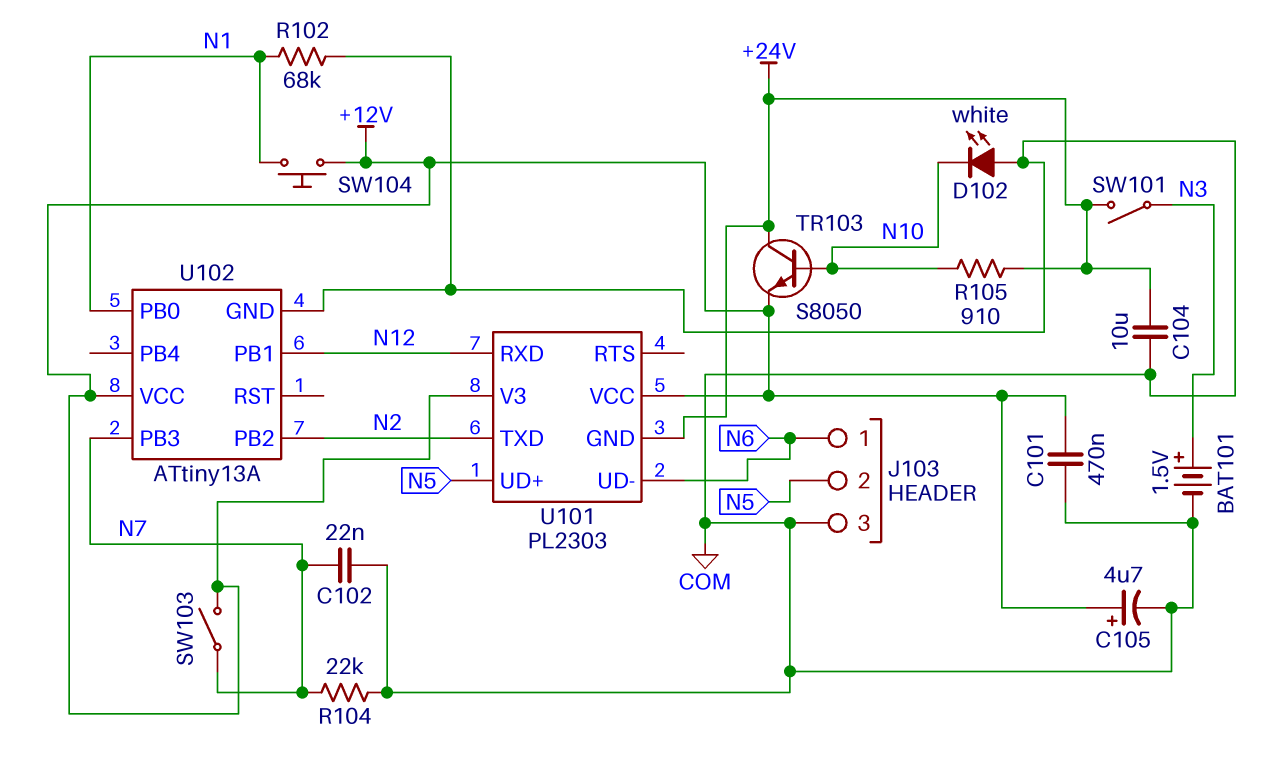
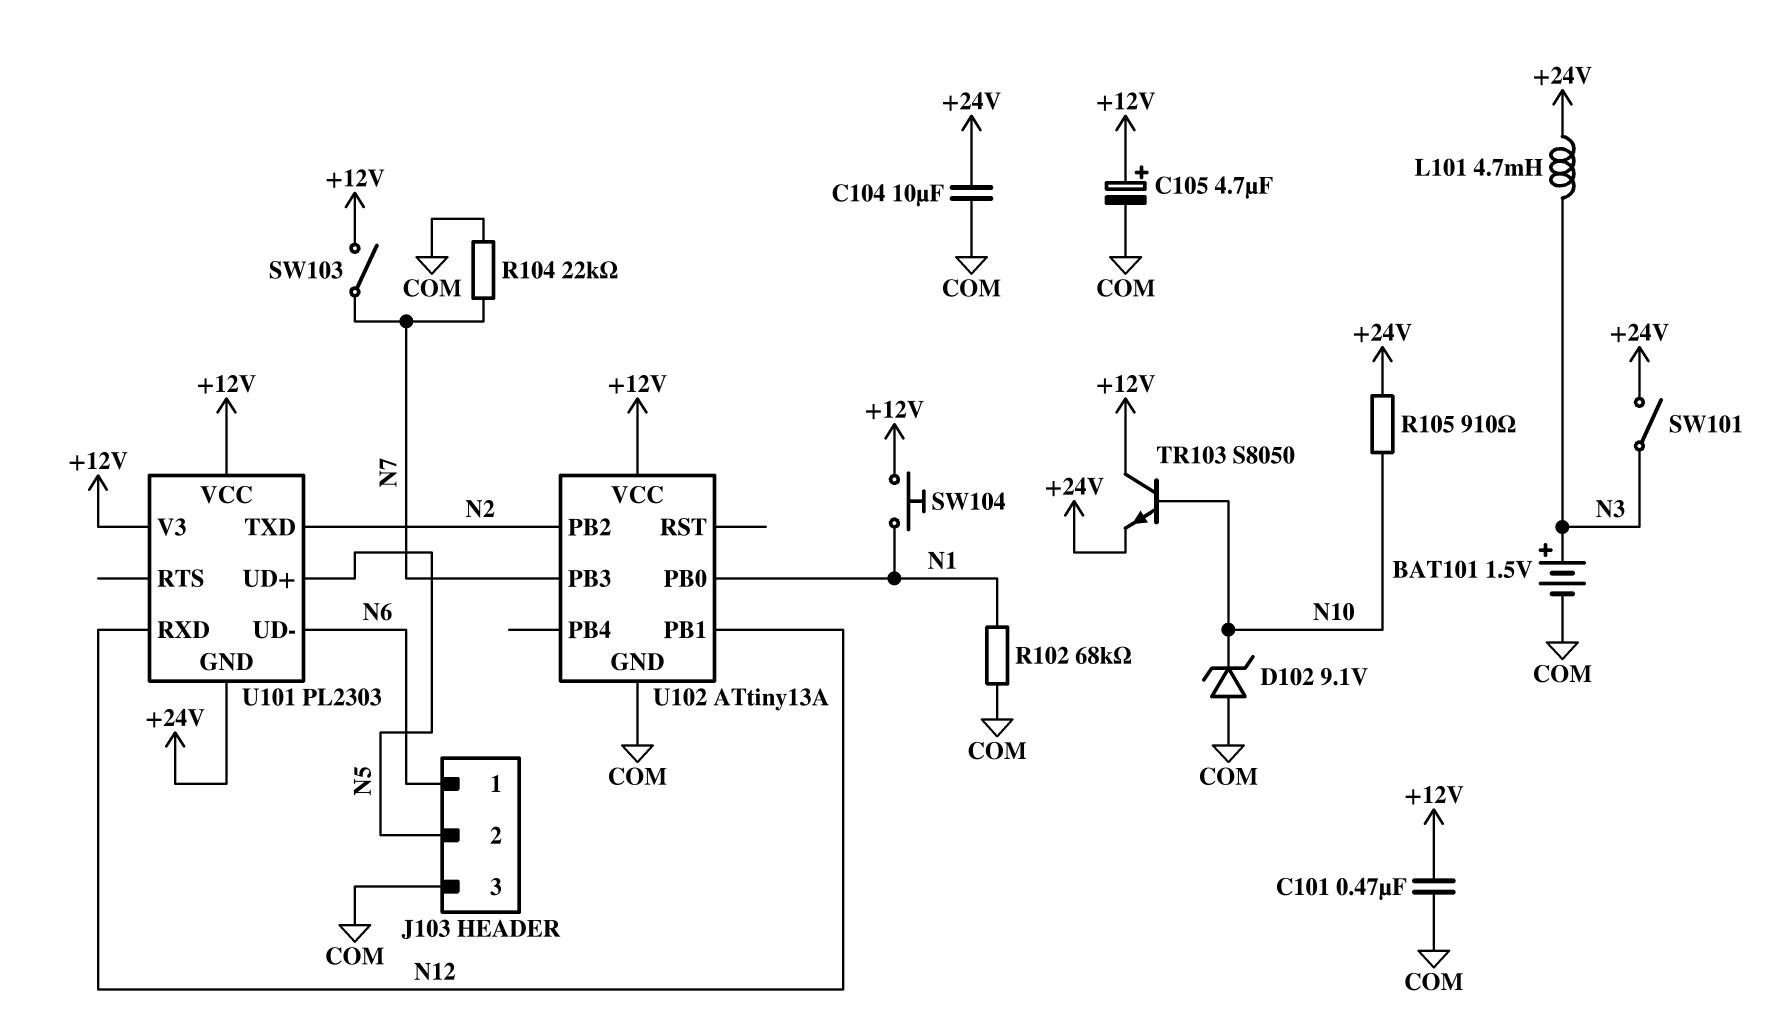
C102: 22nF (COM, N7) -> none
D102: LED white (A COM, K N10) -> zener 9.1V (A COM, K N10)
L101: none -> 4.7mH (+24V, N3)
TR103: NPN S8050 (B N10, C +24V, E +12V) -> NPN S8050 (B N10, C +12V, E +24V)

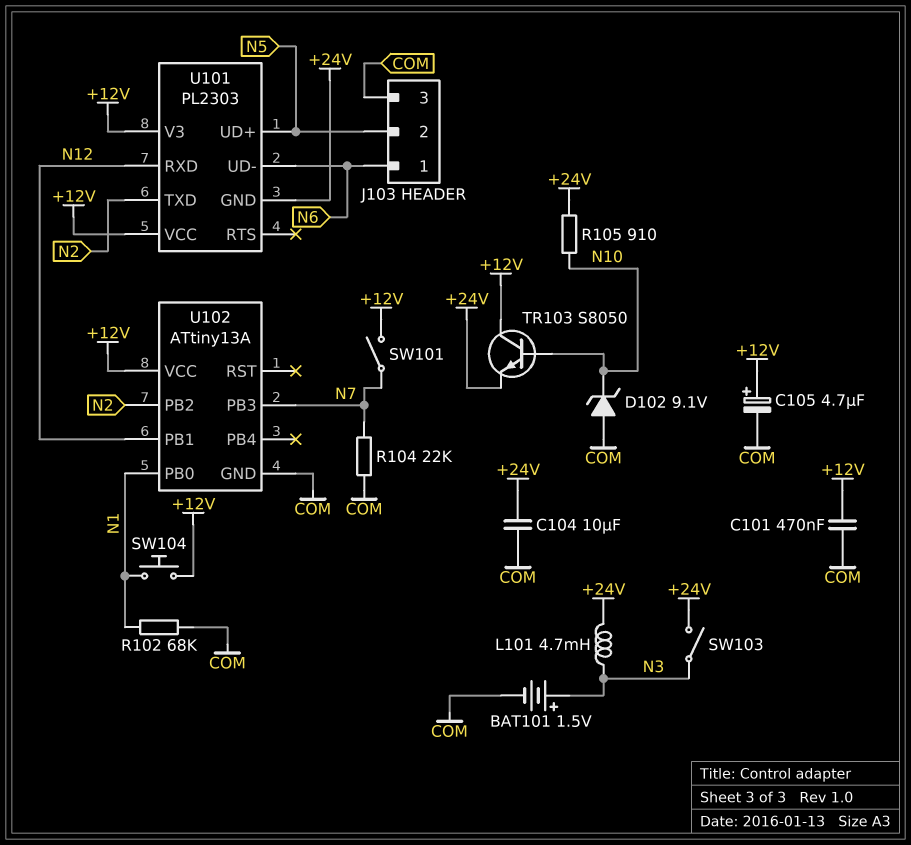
SW101: switch (+24V, N3) -> switch (+12V, N7)
SW103: switch (+12V, N7) -> switch (+24V, N3)

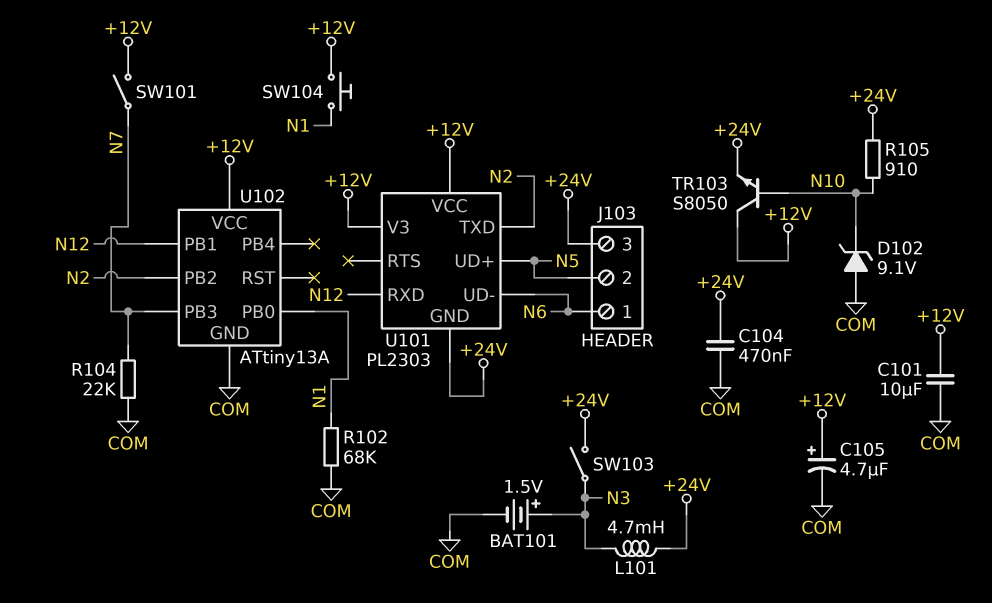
C101: 470nF (+12V, COM) -> 10uF (+12V, COM)
C104: 10uF (+24V, COM) -> 470nF (+24V, COM)
J103 pin 3: COM -> +24V

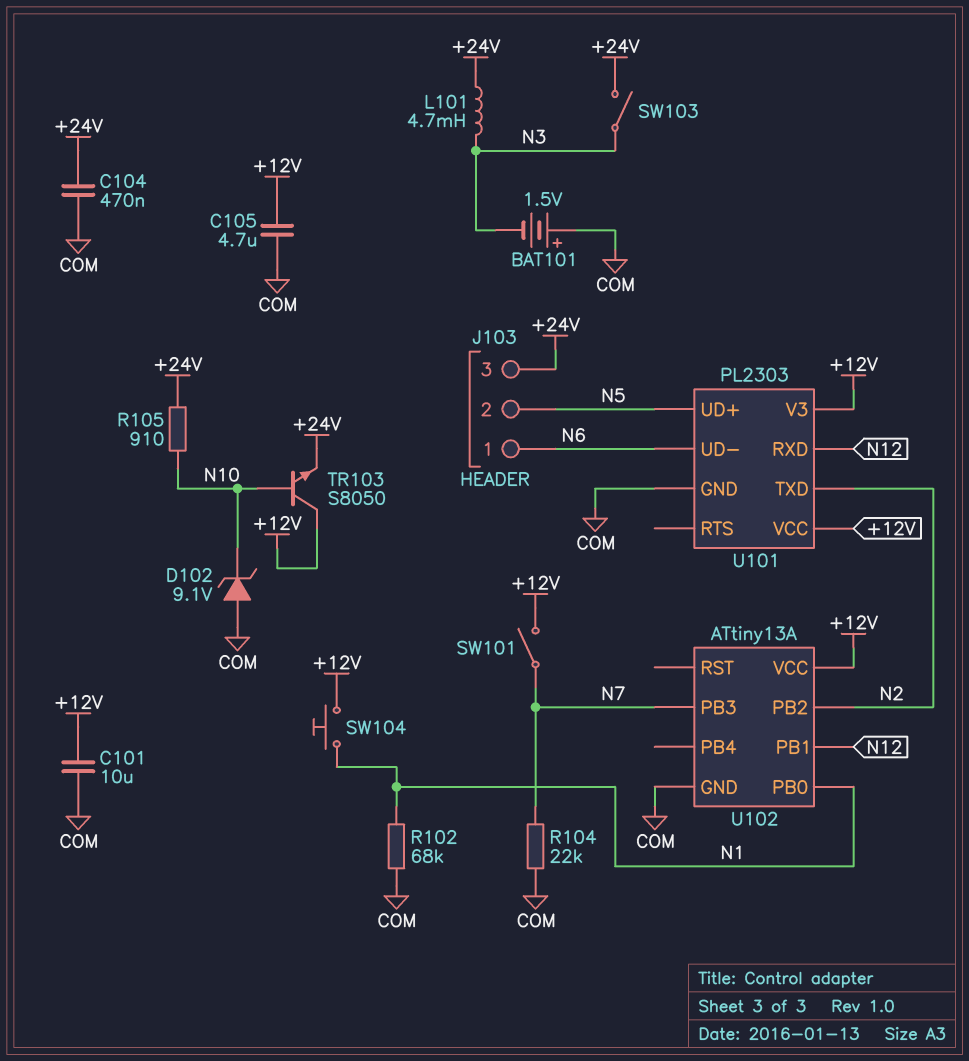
BAT101: 1.5V (plus N3, minus COM) -> 1.5V (plus COM, minus N3)
C105: 4.7uF (plus +12V, minus COM) -> 4.7uF (+12V, COM)
U101 pin GND: +24V -> COM

